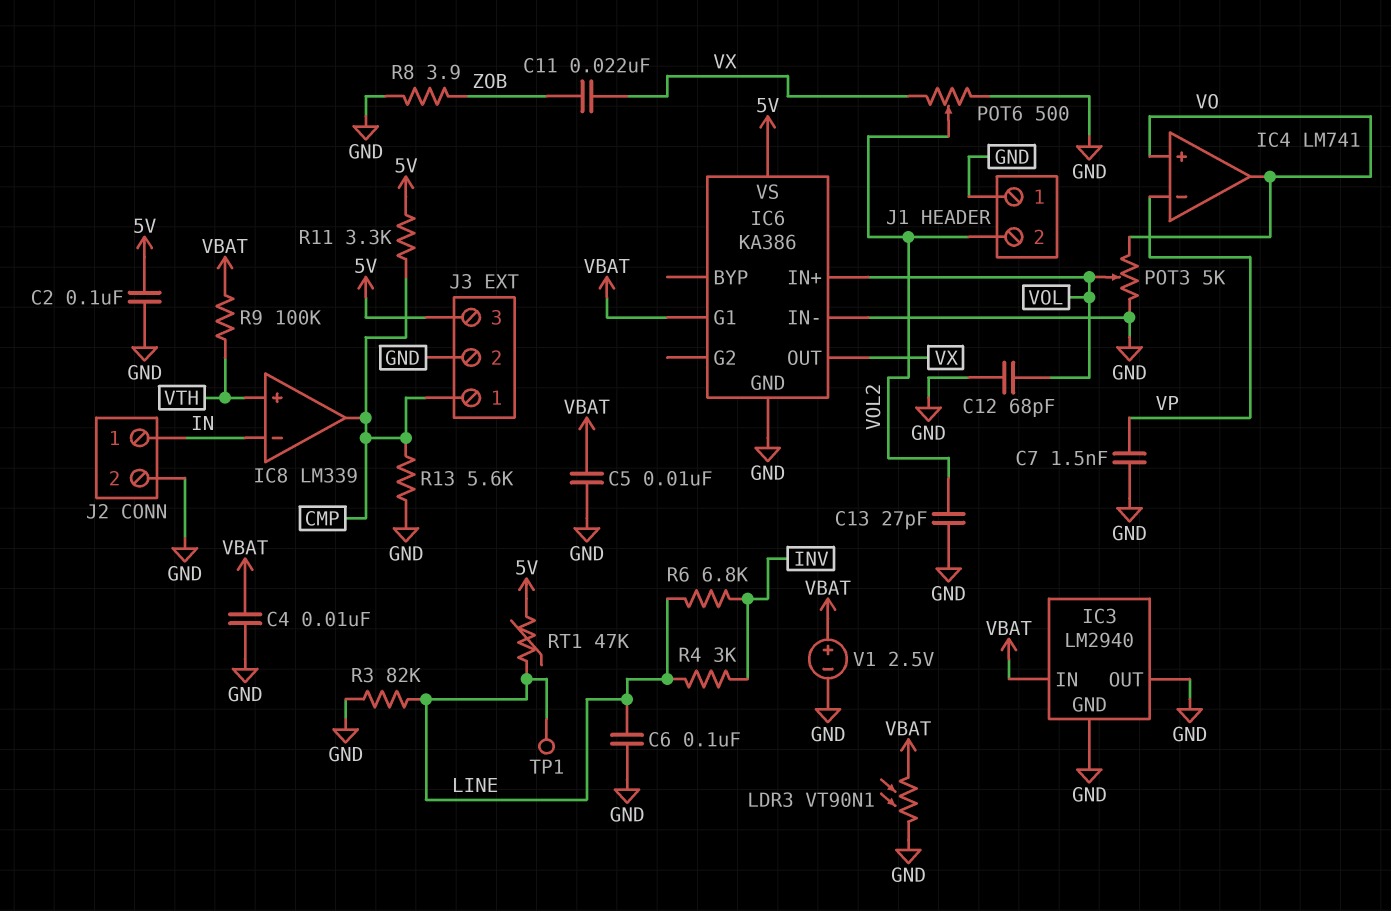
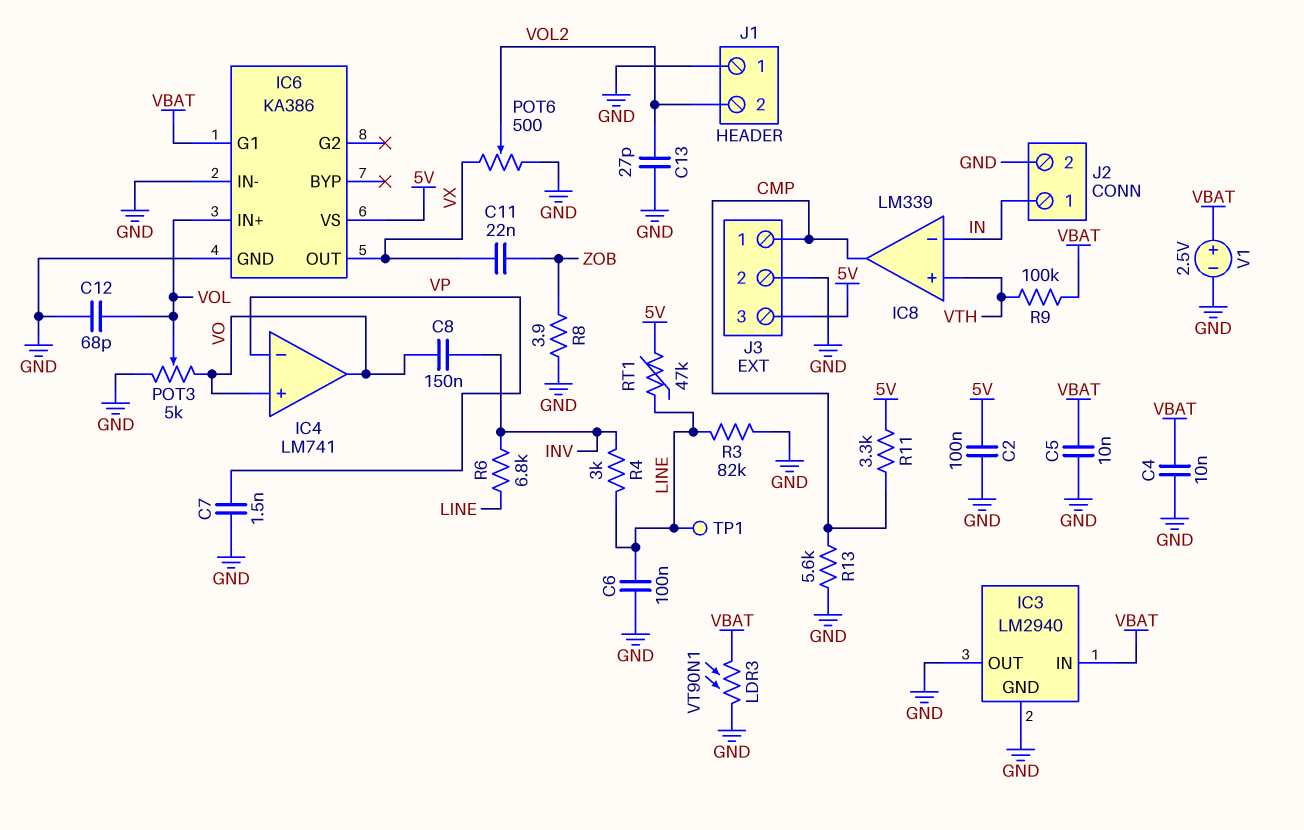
C8: none -> 150nF (INV, VO)

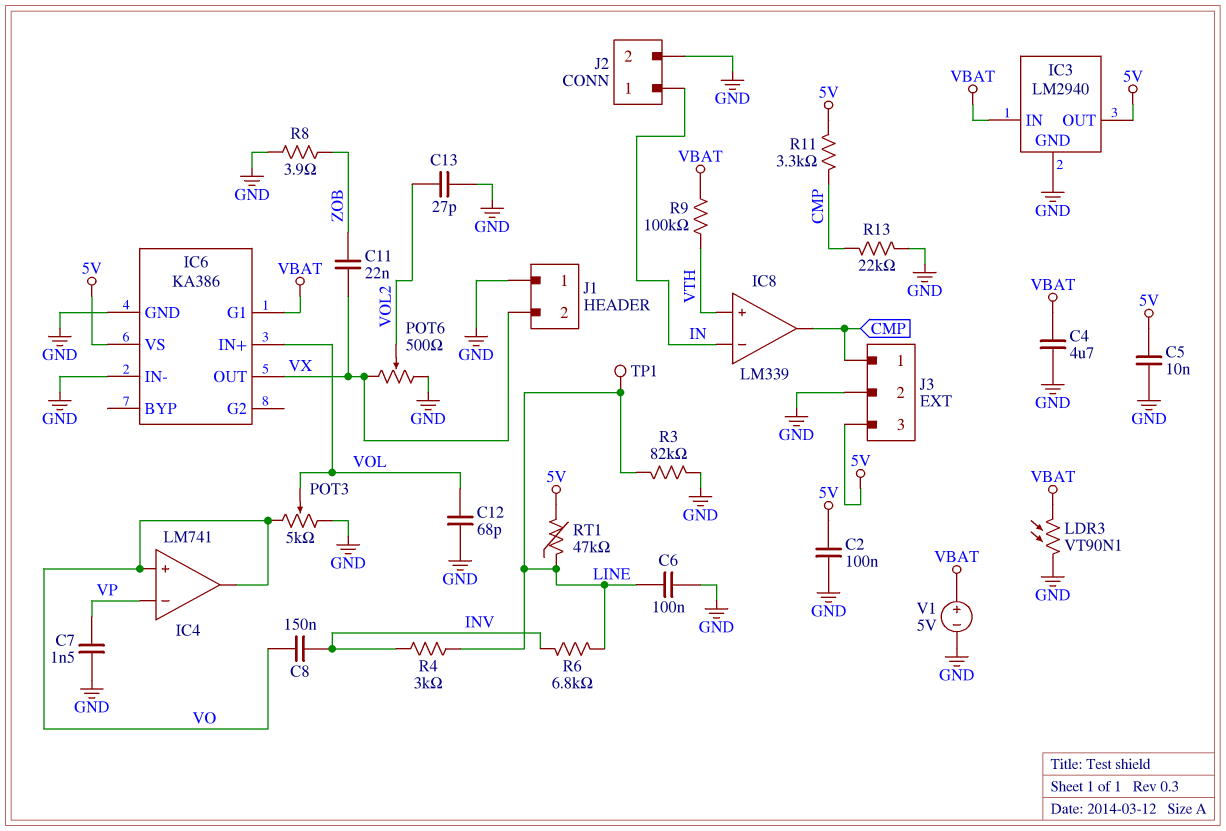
C4: 10nF (GND, VBAT) -> 4.7uF (GND, VBAT)
C5: 10nF (GND, VBAT) -> 10nF (5V, GND)
IC3 pin OUT: GND -> 5V
J1 pin 2: VOL2 -> VX
R13: 5.6k (CMP, GND) -> 22k (CMP, GND)
V1: 2.5V (plus VBAT, minus GND) -> 5V (plus VBAT, minus GND)

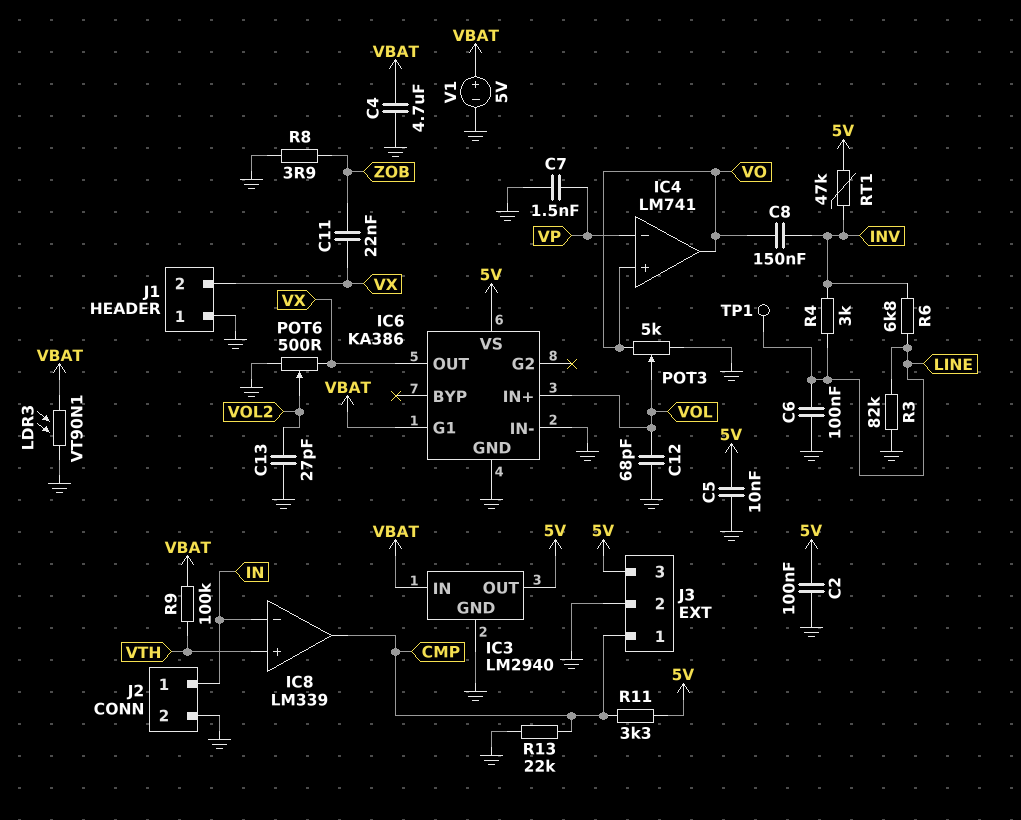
RT1: 47k (5V, LINE) -> 47k (5V, INV)

